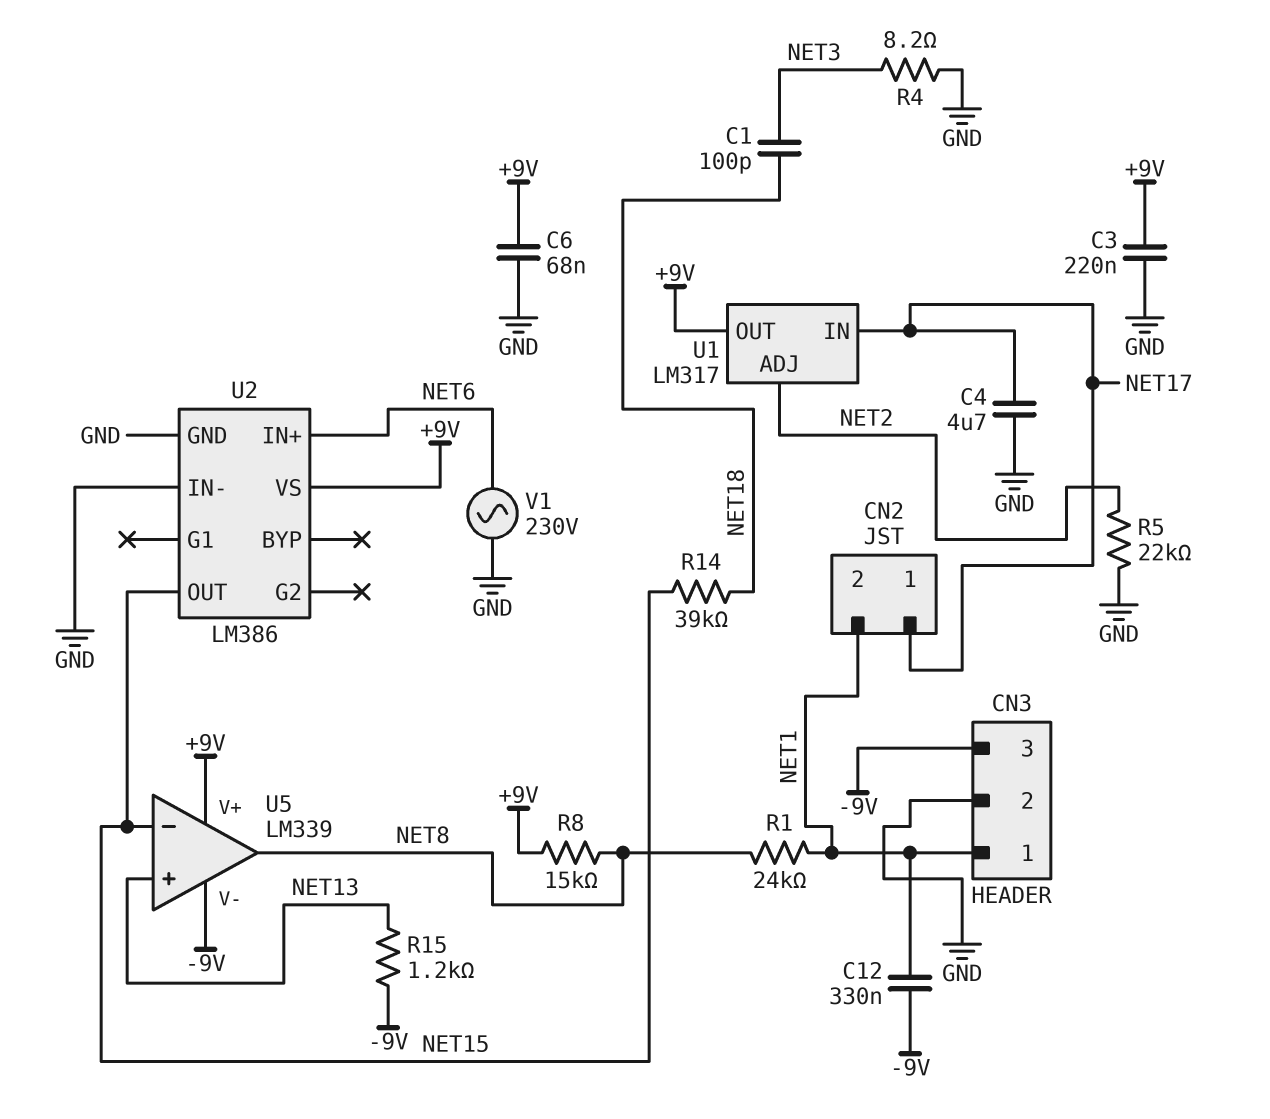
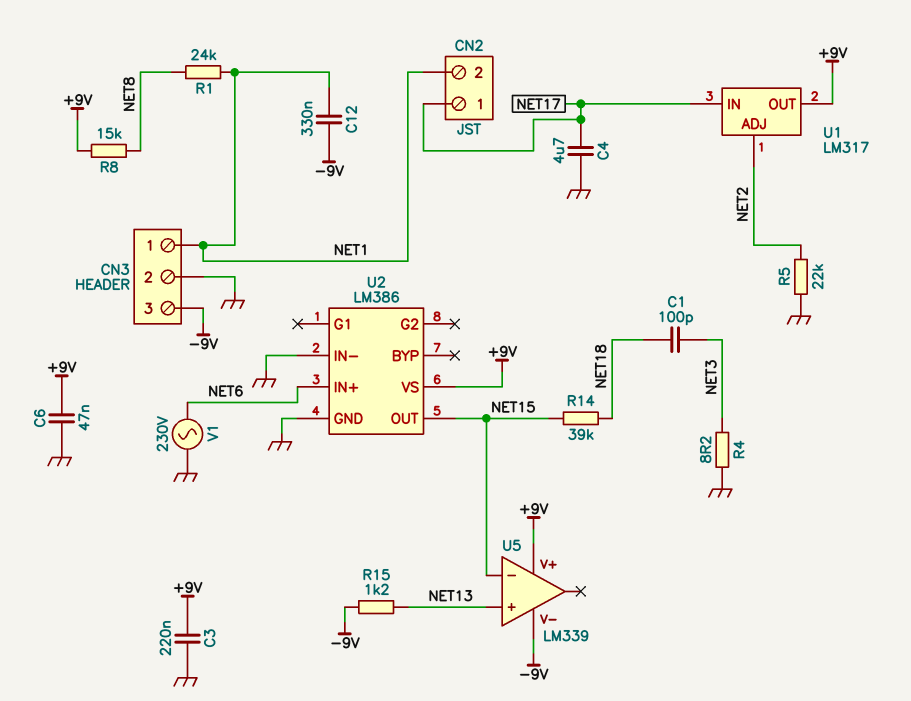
C6: 68nF (+9V, GND) -> 47nF (+9V, GND)
U5 pin out: NET8 -> none

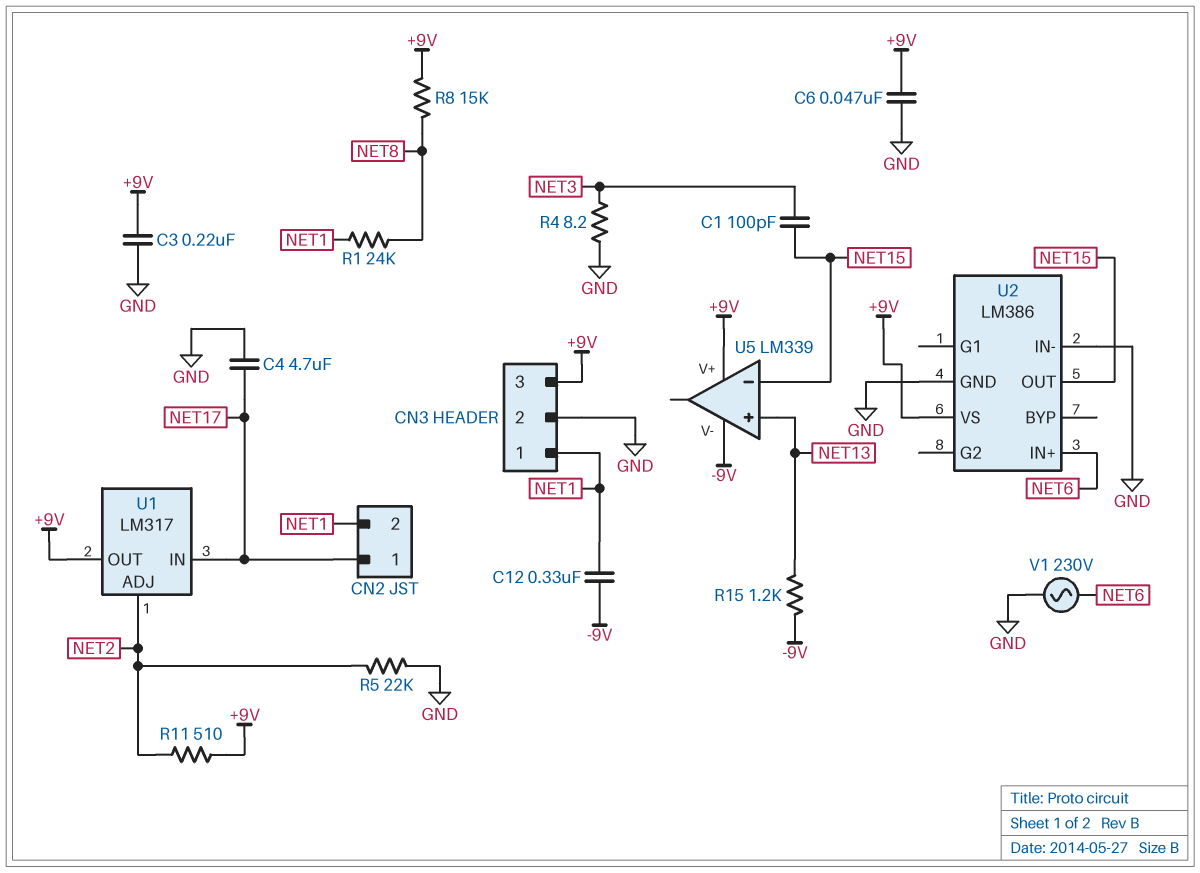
C1: 100pF (NET3, NET18) -> 100pF (NET3, NET15)
CN3 pin 3: -9V -> +9V
R11: none -> 510 (+9V, NET2)
R14: 39k (NET15, NET18) -> none

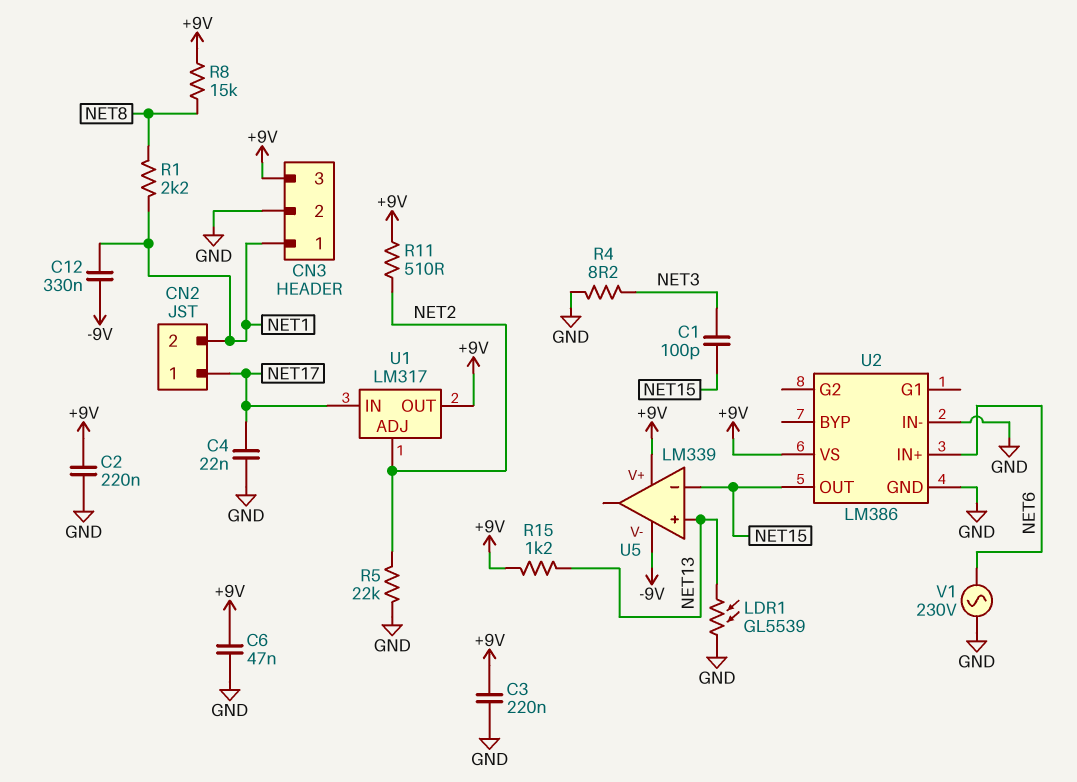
C2: none -> 220nF (+9V, GND)
C4: 4.7uF (GND, NET17) -> 22nF (GND, NET17)
LDR1: none -> GL5539 (GND, NET13)
R1: 24k (NET1, NET8) -> 2.2k (NET1, NET8)
R15: 1.2k (-9V, NET13) -> 1.2k (+9V, NET13)

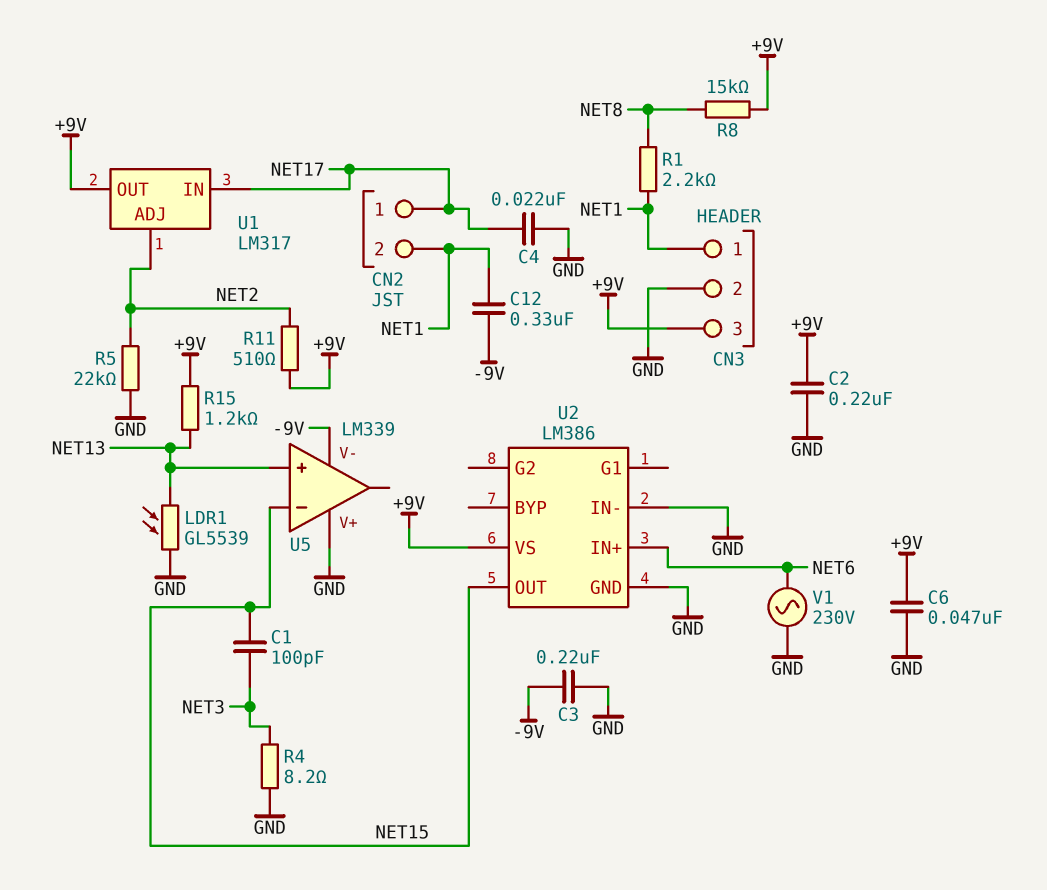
C3: 220nF (+9V, GND) -> 220nF (-9V, GND)
U5 pin V+: +9V -> GND

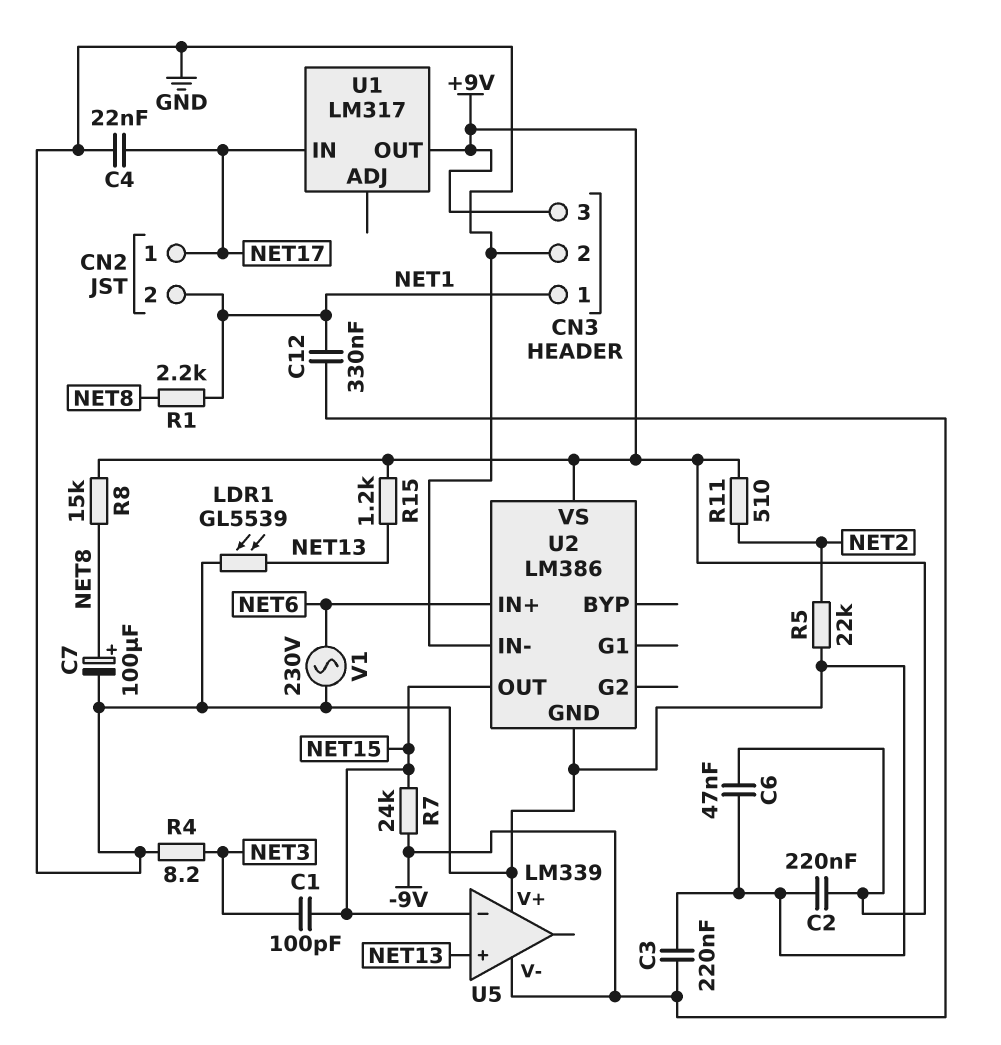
C7: none -> 100uF (plus NET8, minus GND)
R7: none -> 24k (-9V, NET15)
U1 pin ADJ: NET2 -> none

